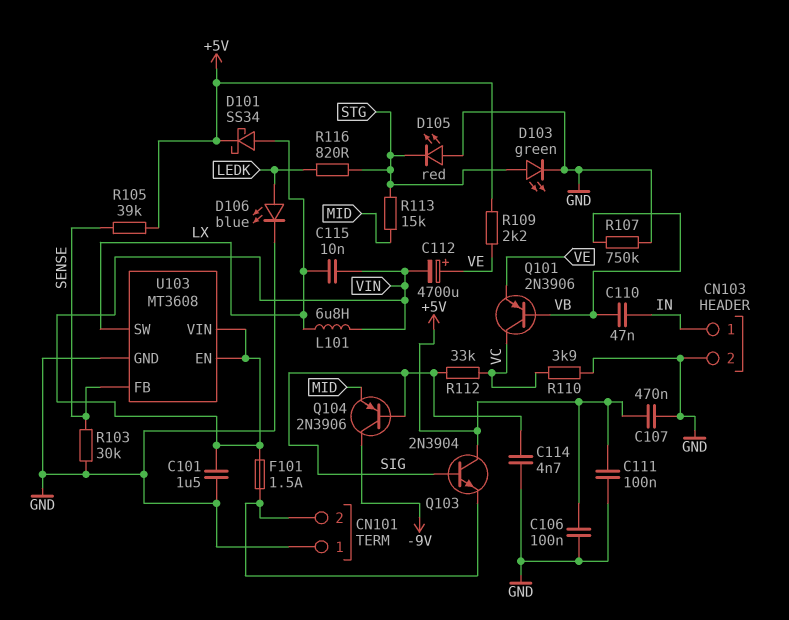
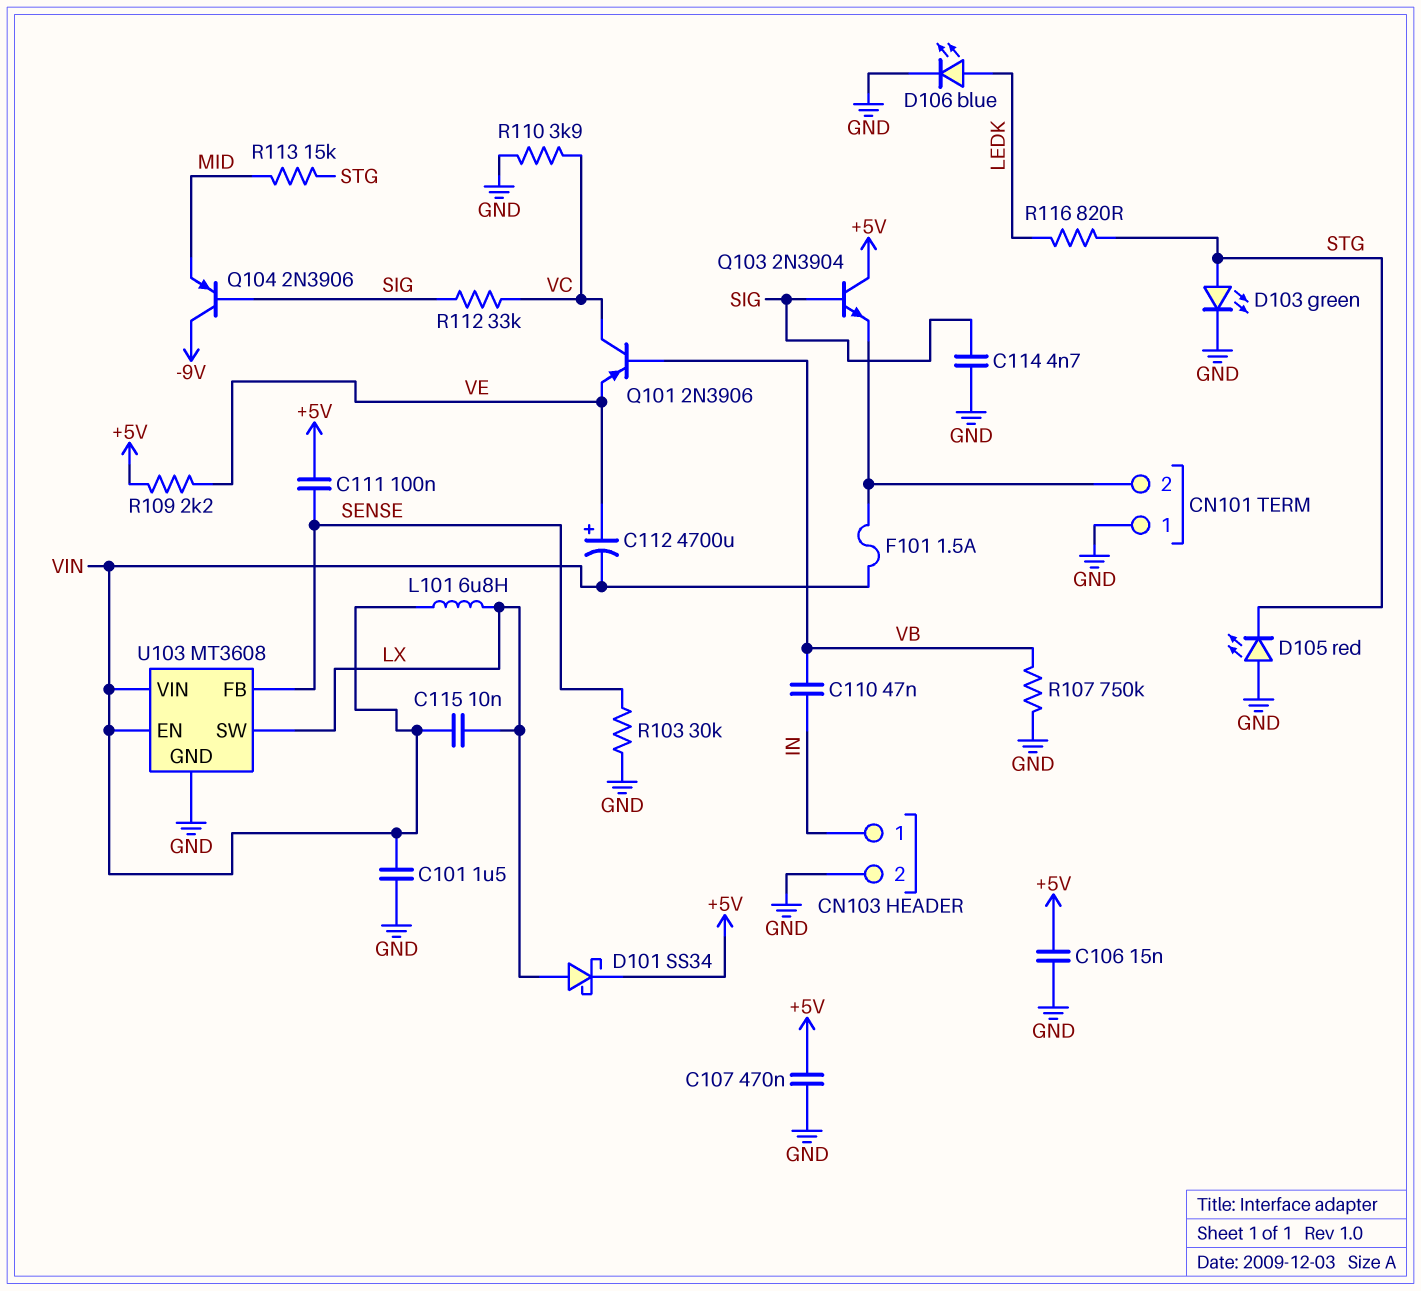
C106: 100nF (+5V, GND) -> 15nF (+5V, GND)
C111: 100nF (+5V, GND) -> 100nF (+5V, SENSE)
R105: 39k (+5V, SENSE) -> none

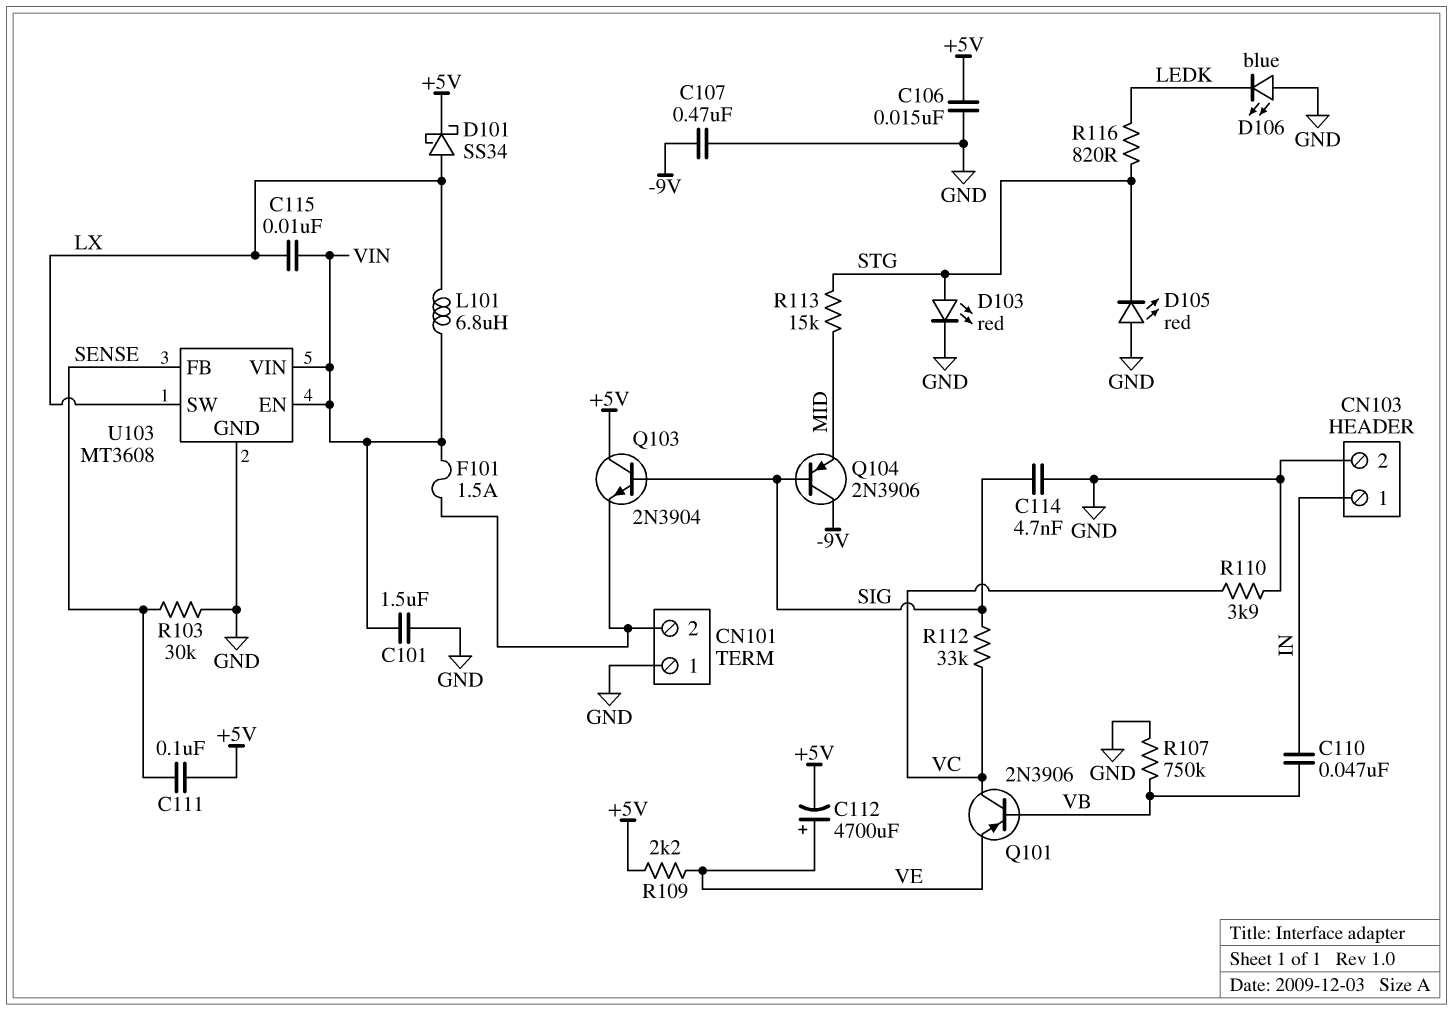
C107: 470nF (+5V, GND) -> 470nF (-9V, GND)
C112: 4700uF (plus VE, minus VIN) -> 4700uF (plus VE, minus +5V)
D103: LED green (A STG, K GND) -> LED red (A STG, K GND)
D106: LED blue (A LEDK, K GND) -> LED blue (A GND, K LEDK)

